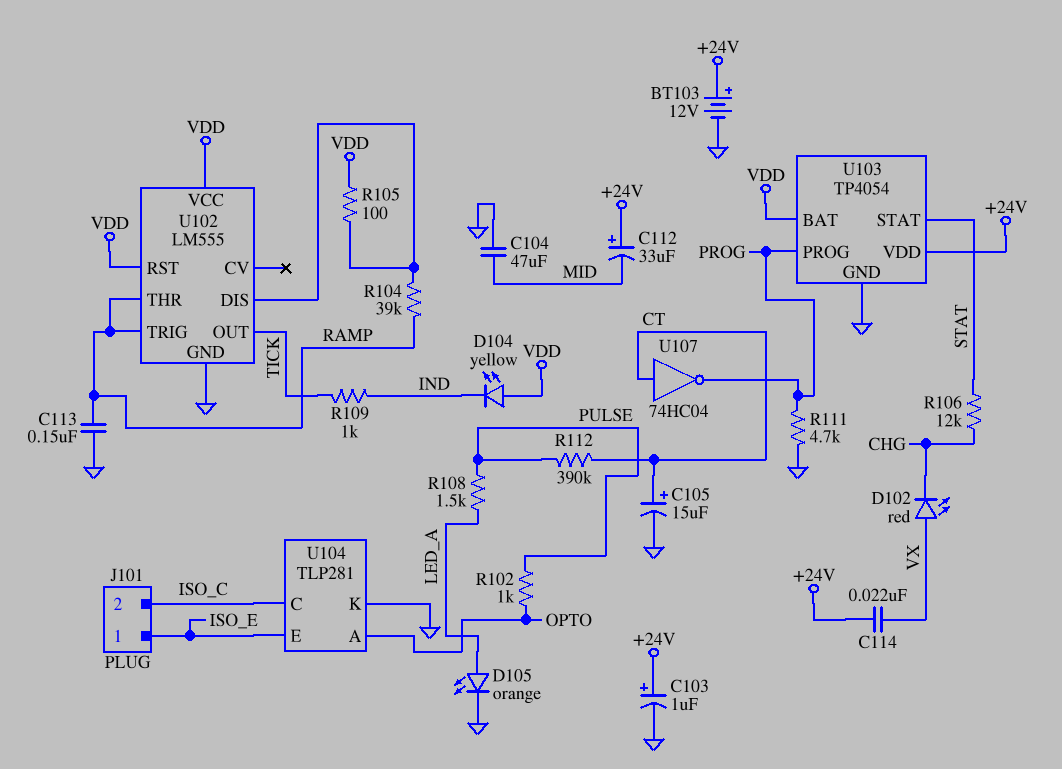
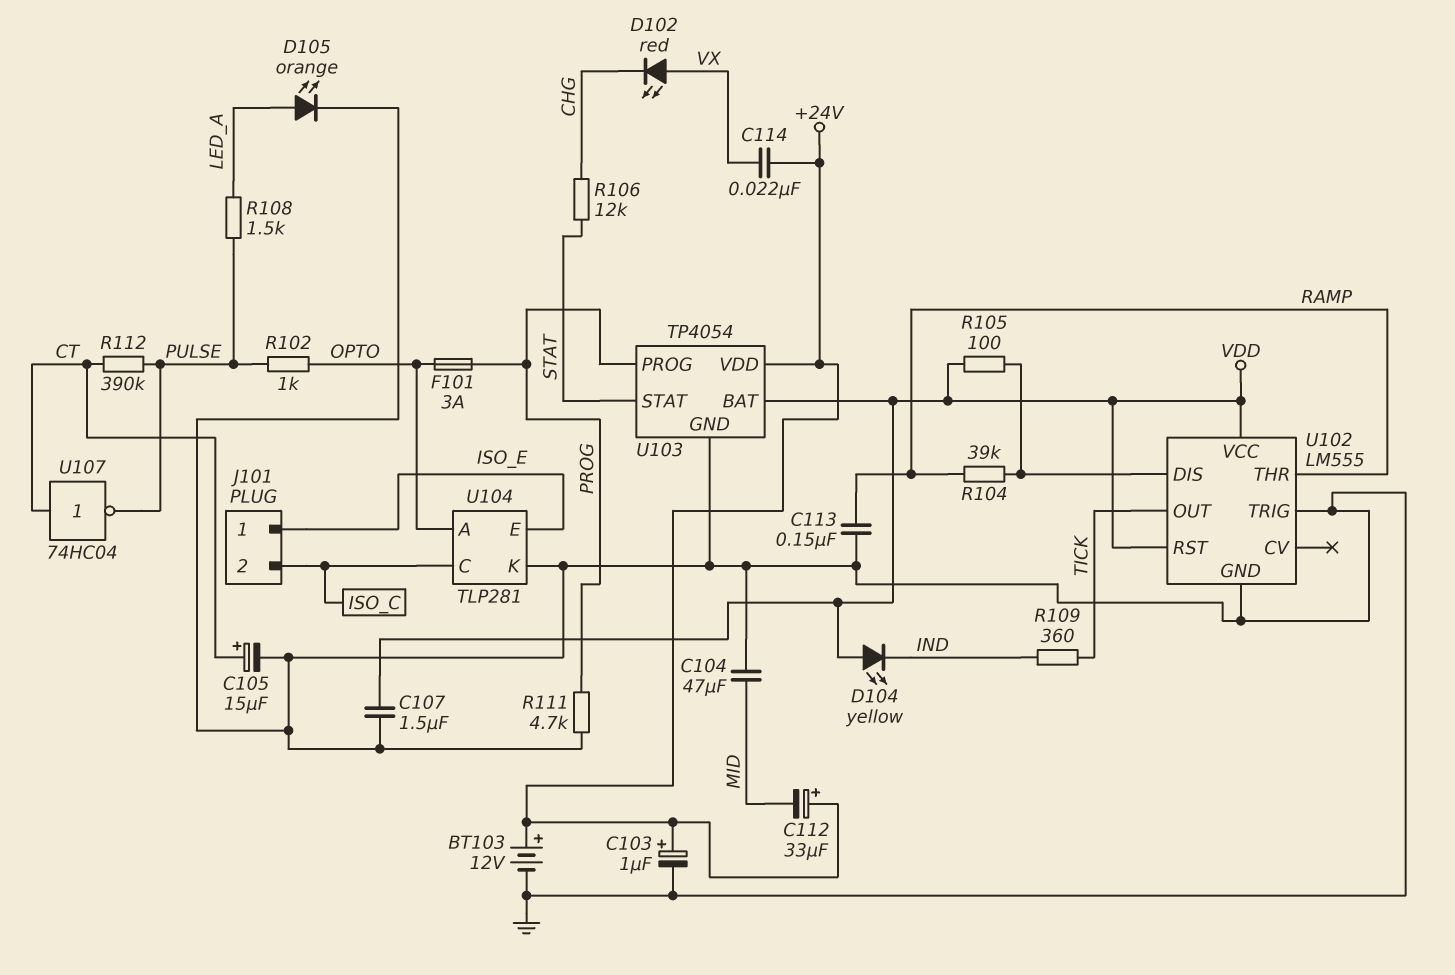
C107: none -> 1.5uF (GND, VDD)
F101: none -> 3A (OPTO, PROG)
R109: 1k (IND, TICK) -> 360 (IND, TICK)
U102 pin TRIG: RAMP -> GND
U107: NOT 74HC04 (in CT, out PROG) -> NOT 74HC04 (in CT, out PULSE)

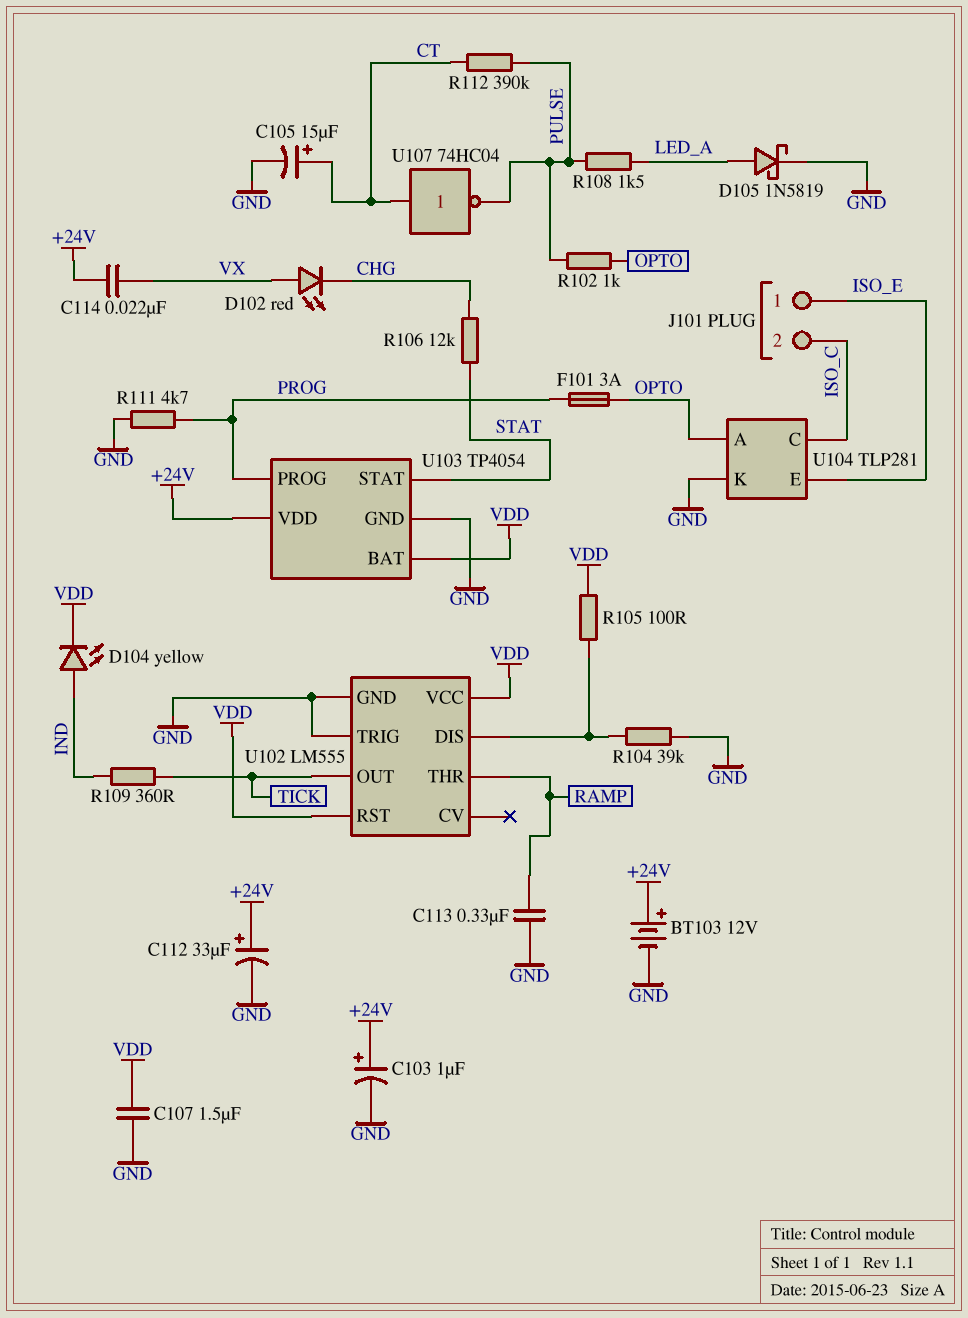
C104: 47uF (GND, MID) -> none
C112: 33uF (plus +24V, minus MID) -> 33uF (plus +24V, minus GND)
C113: 150nF (GND, RAMP) -> 330nF (GND, RAMP)
D104: LED yellow (A VDD, K IND) -> LED yellow (A IND, K VDD)
D105: LED orange (A LED_A, K GND) -> schottky 1N5819 (A LED_A, K GND)
R104: 39k (RAMP, U102/DIS) -> 39k (GND, U102/DIS)

